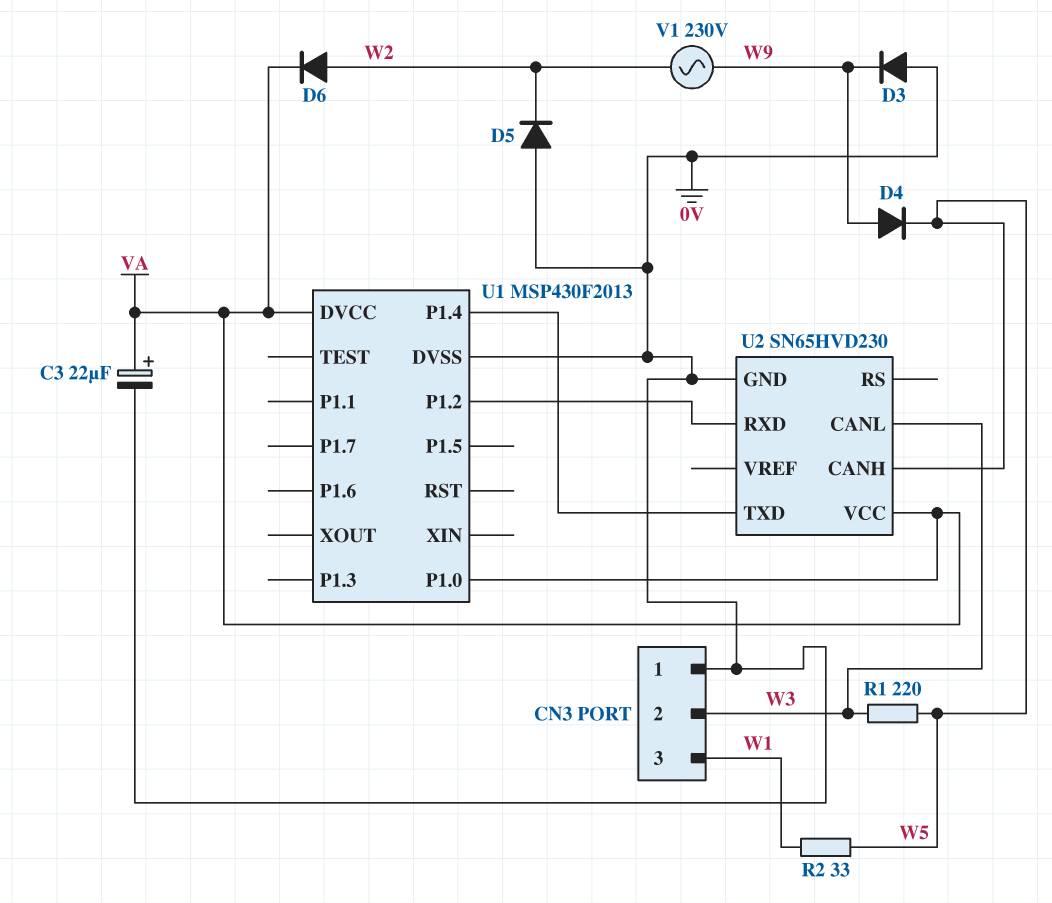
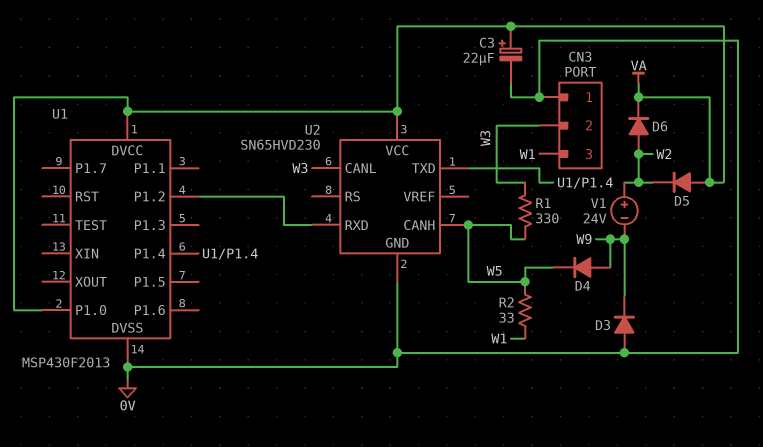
D5: diode (A 0V, K W2) -> diode (A VA, K W2)
R1: 220 (W3, W5) -> 330 (W3, W5)
V1: AC 230V (W2, W9) -> 24V (plus W2, minus W9)

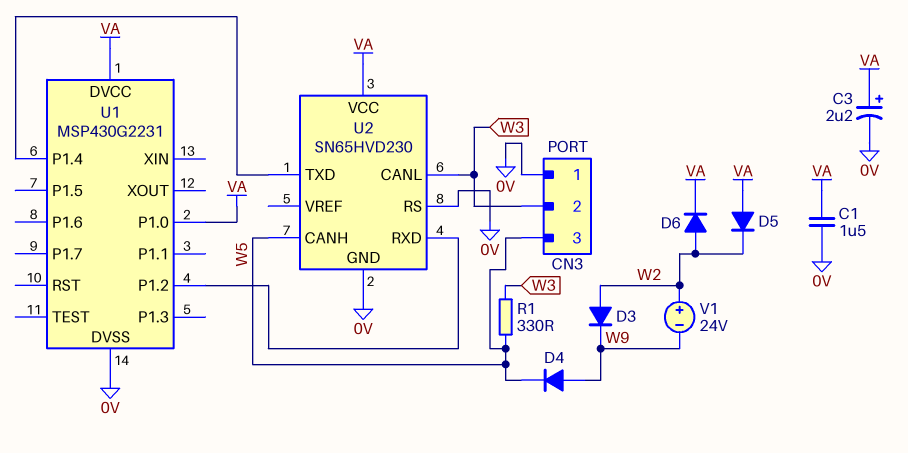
C1: none -> 1.5uF (0V, VA)
C3: 22uF (plus VA, minus 0V) -> 2.2uF (plus VA, minus 0V)
CN3 pin 3: W1 -> W5
D3: diode (A 0V, K W9) -> diode (A W2, K W9)
R2: 33 (W1, W5) -> none
U1: MSP430F2013 -> MSP430G2231
U2 pin RS: none -> 0V

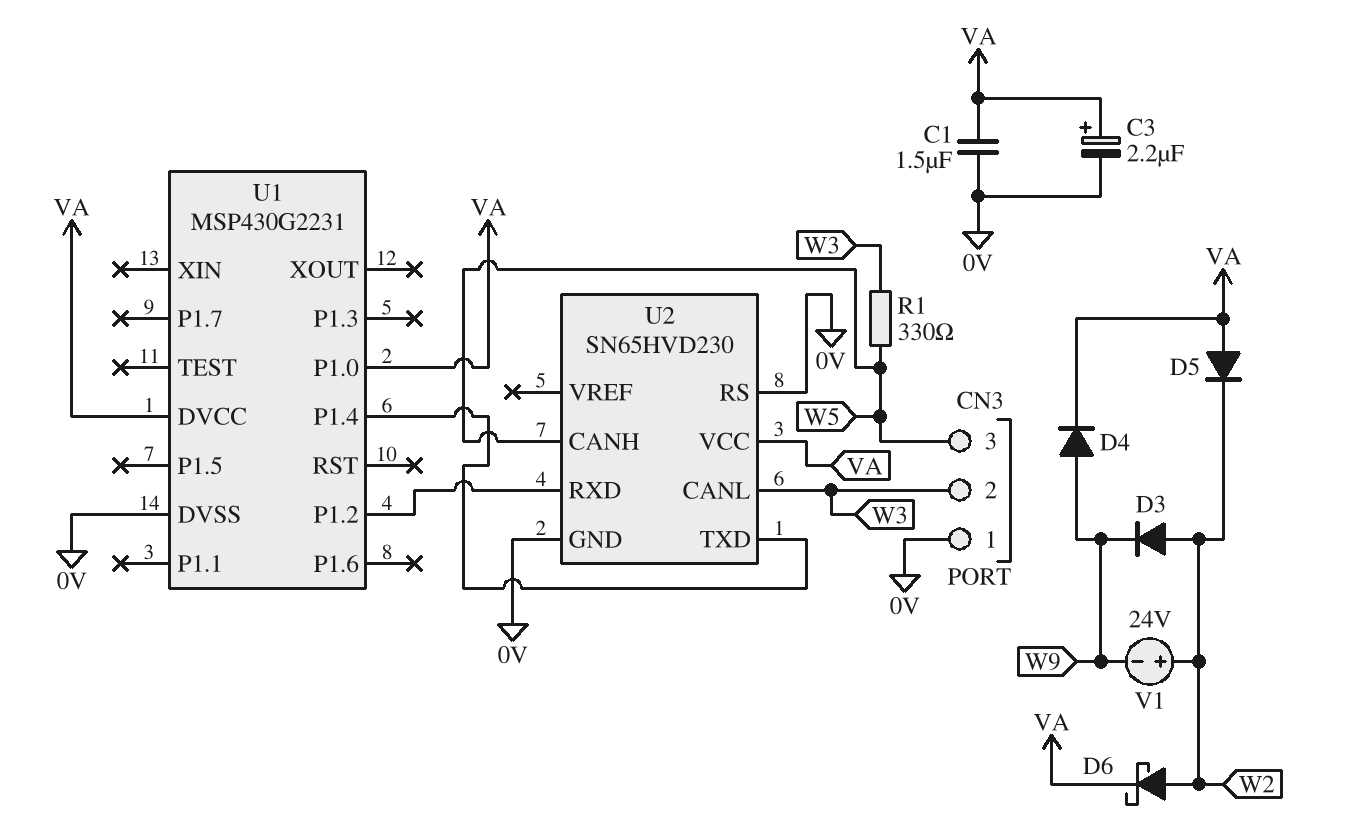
D4: diode (A W9, K W5) -> diode (A W9, K VA)
D6: diode (A W2, K VA) -> schottky (A W2, K VA)

